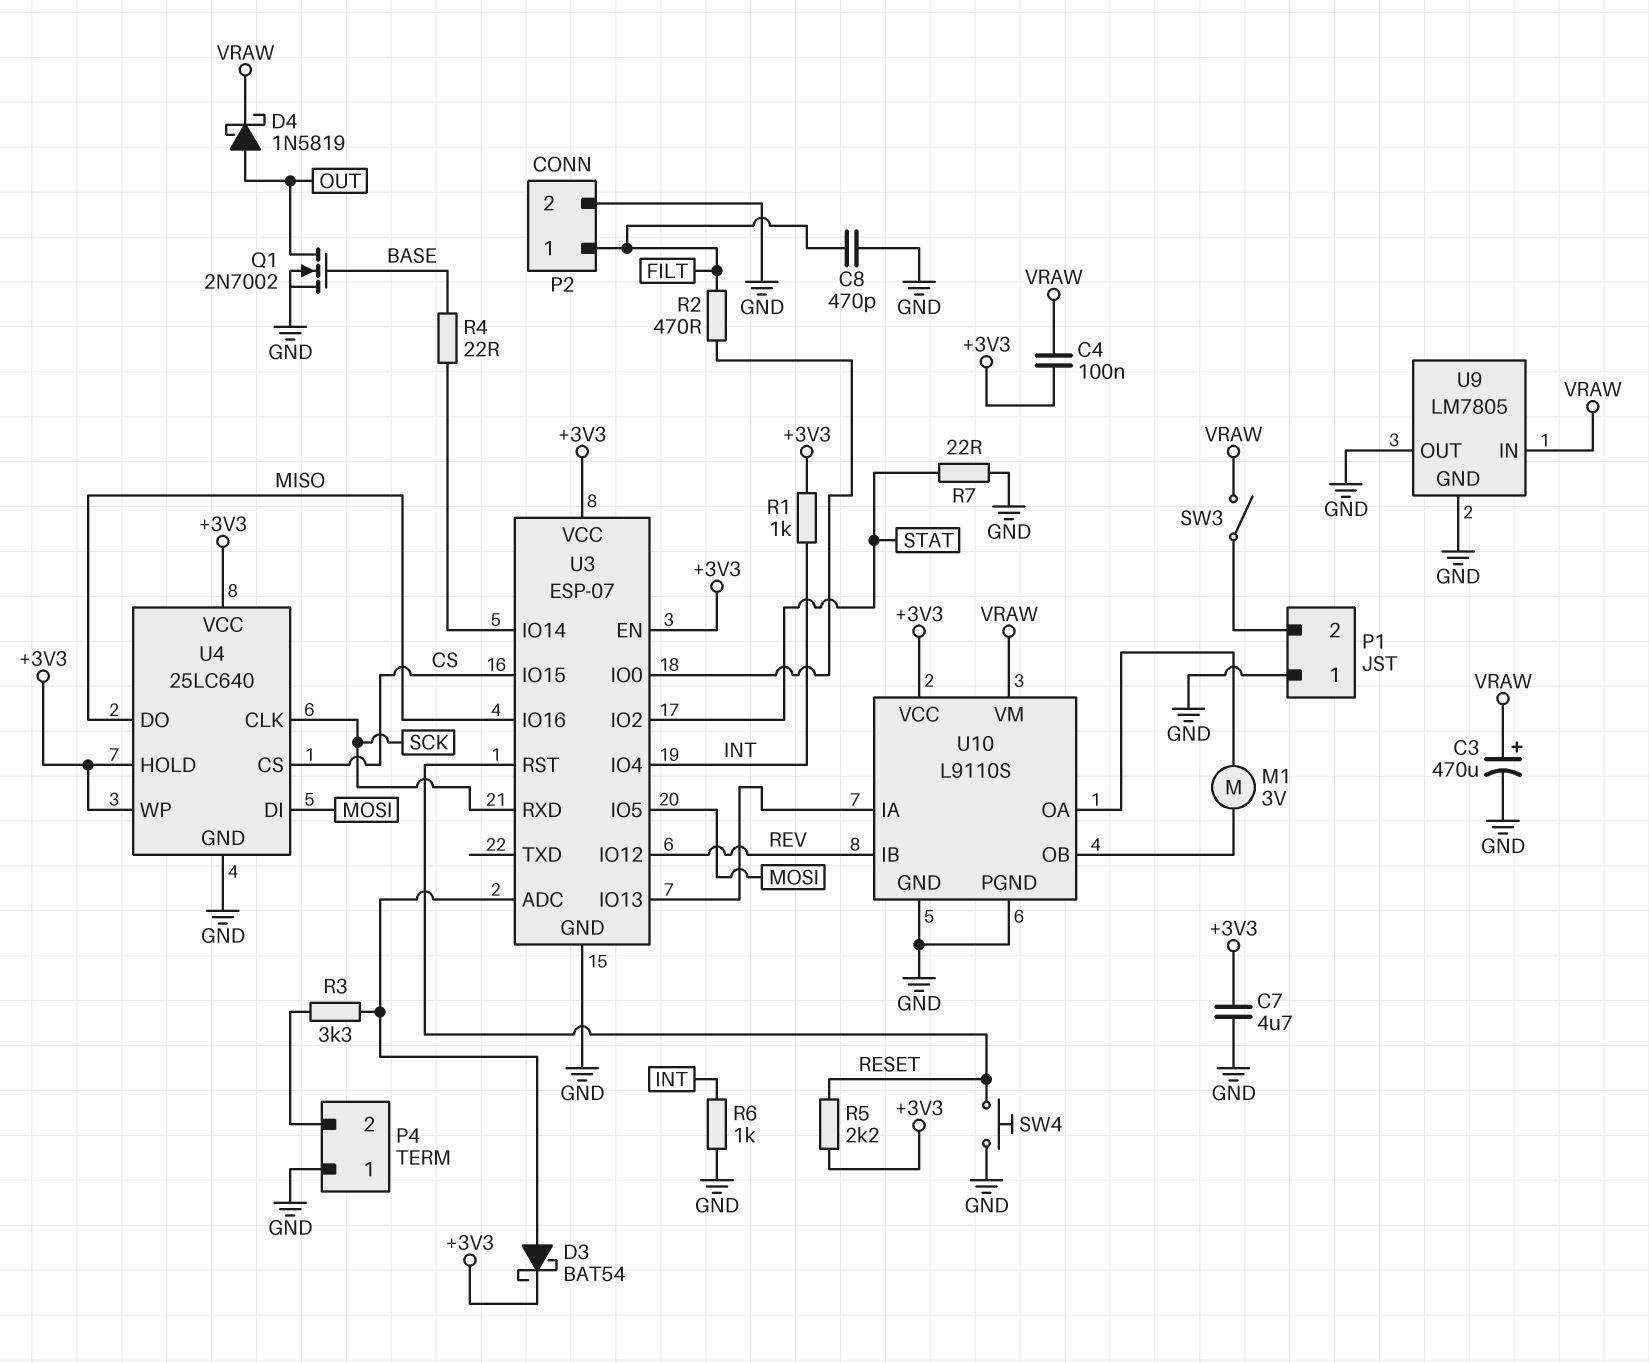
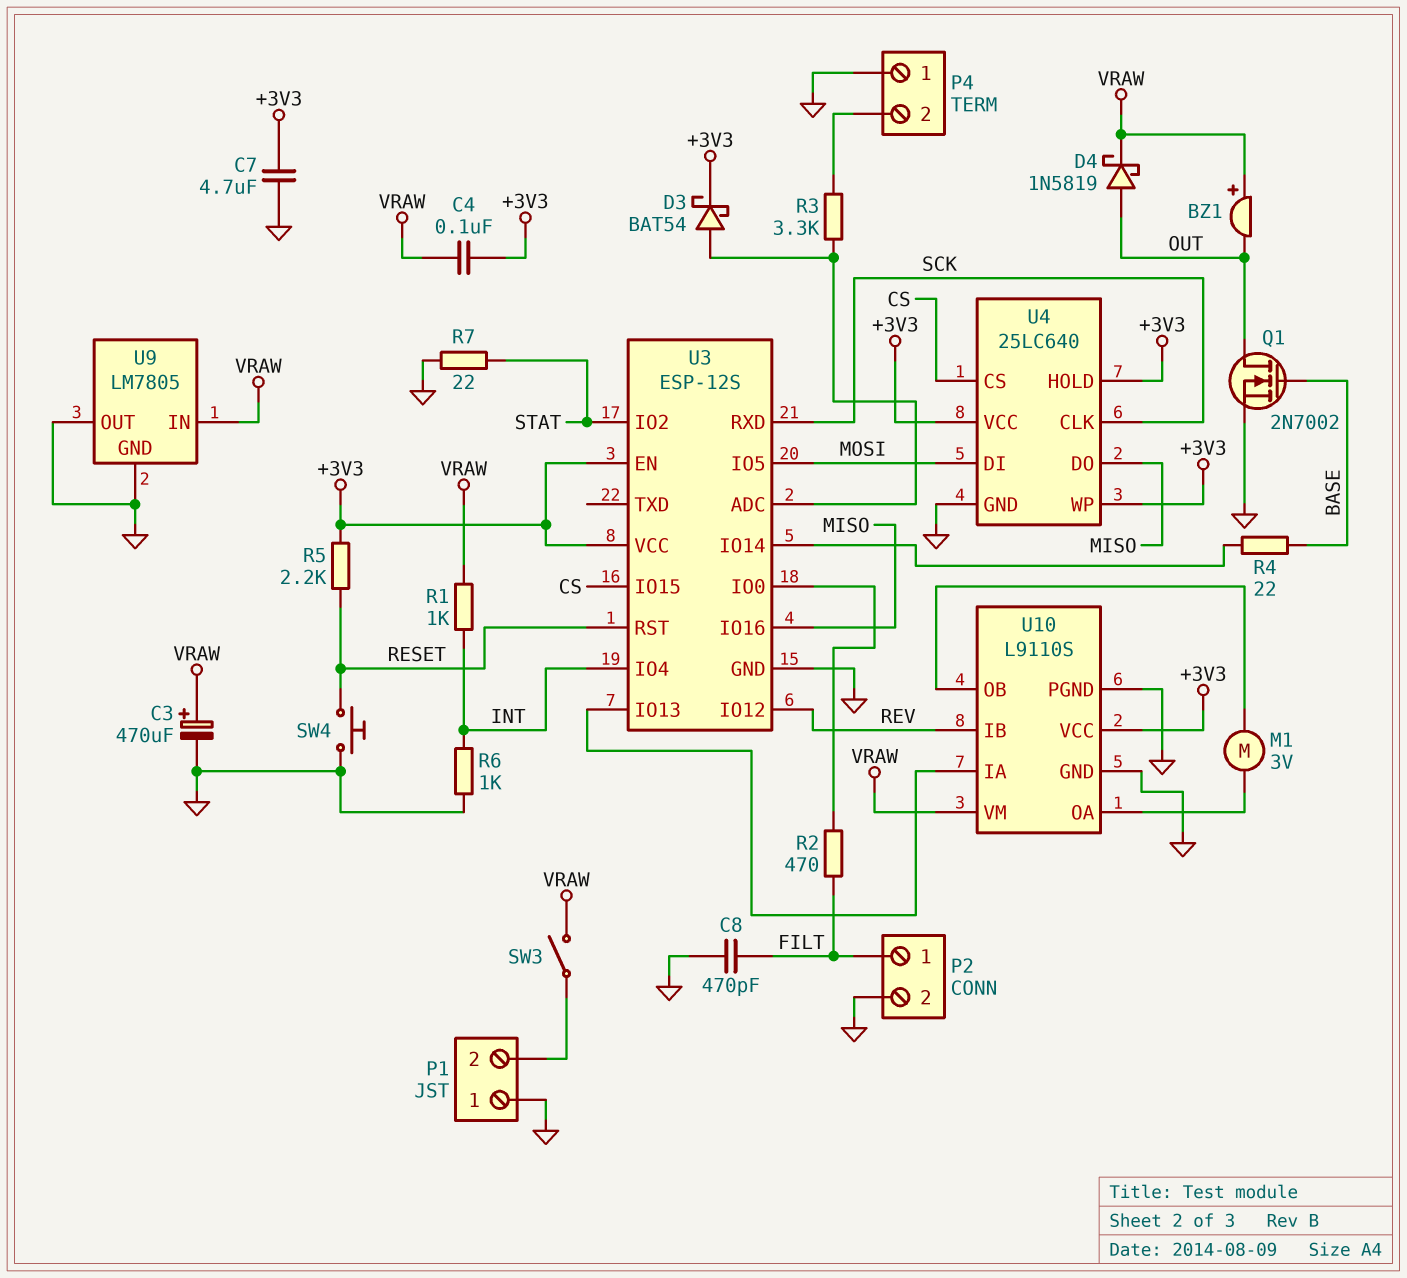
BZ1: none -> buzzer (plus VRAW, minus OUT)
R1: 1k (+3V3, INT) -> 1k (INT, VRAW)
U3: ESP-07 -> ESP-12S

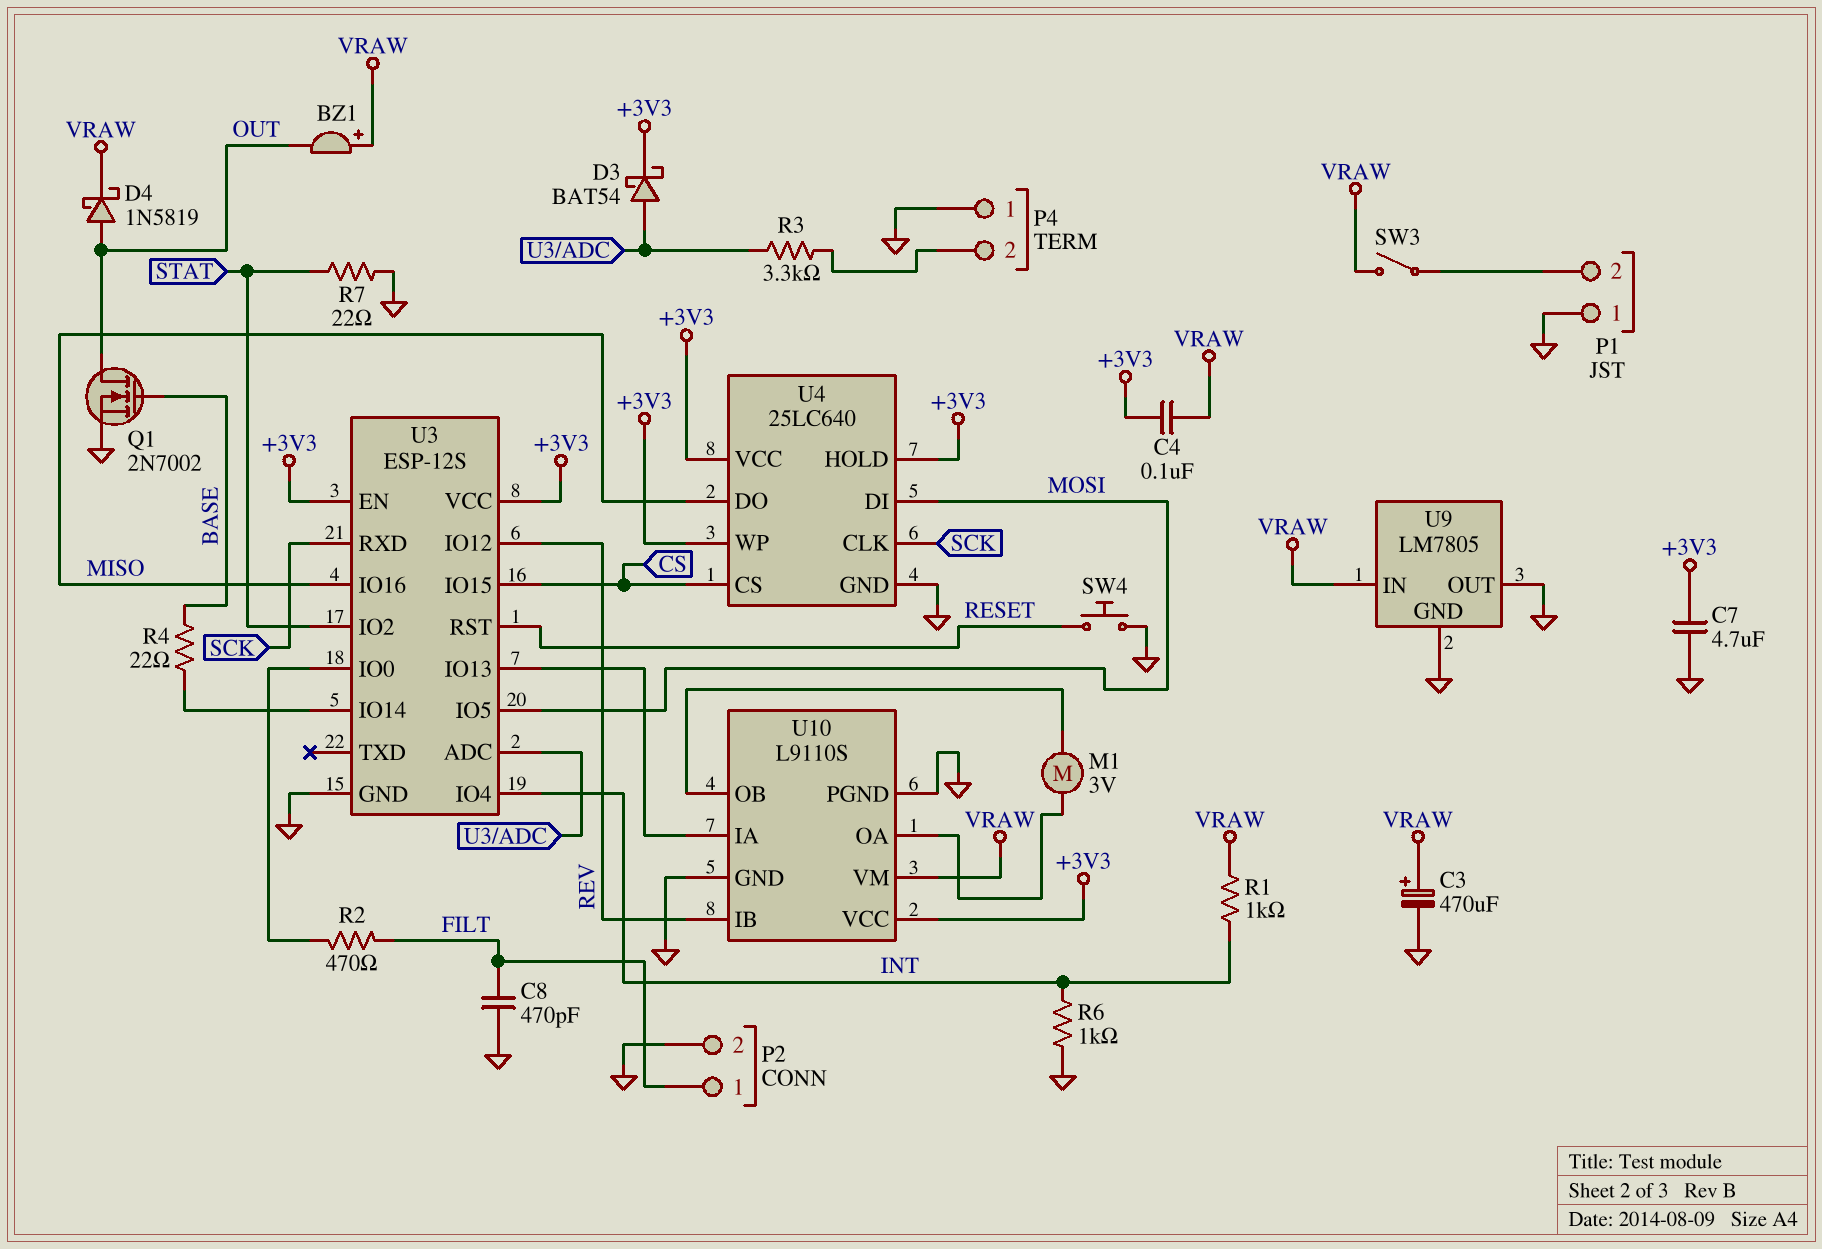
R5: 2.2k (+3V3, RESET) -> none

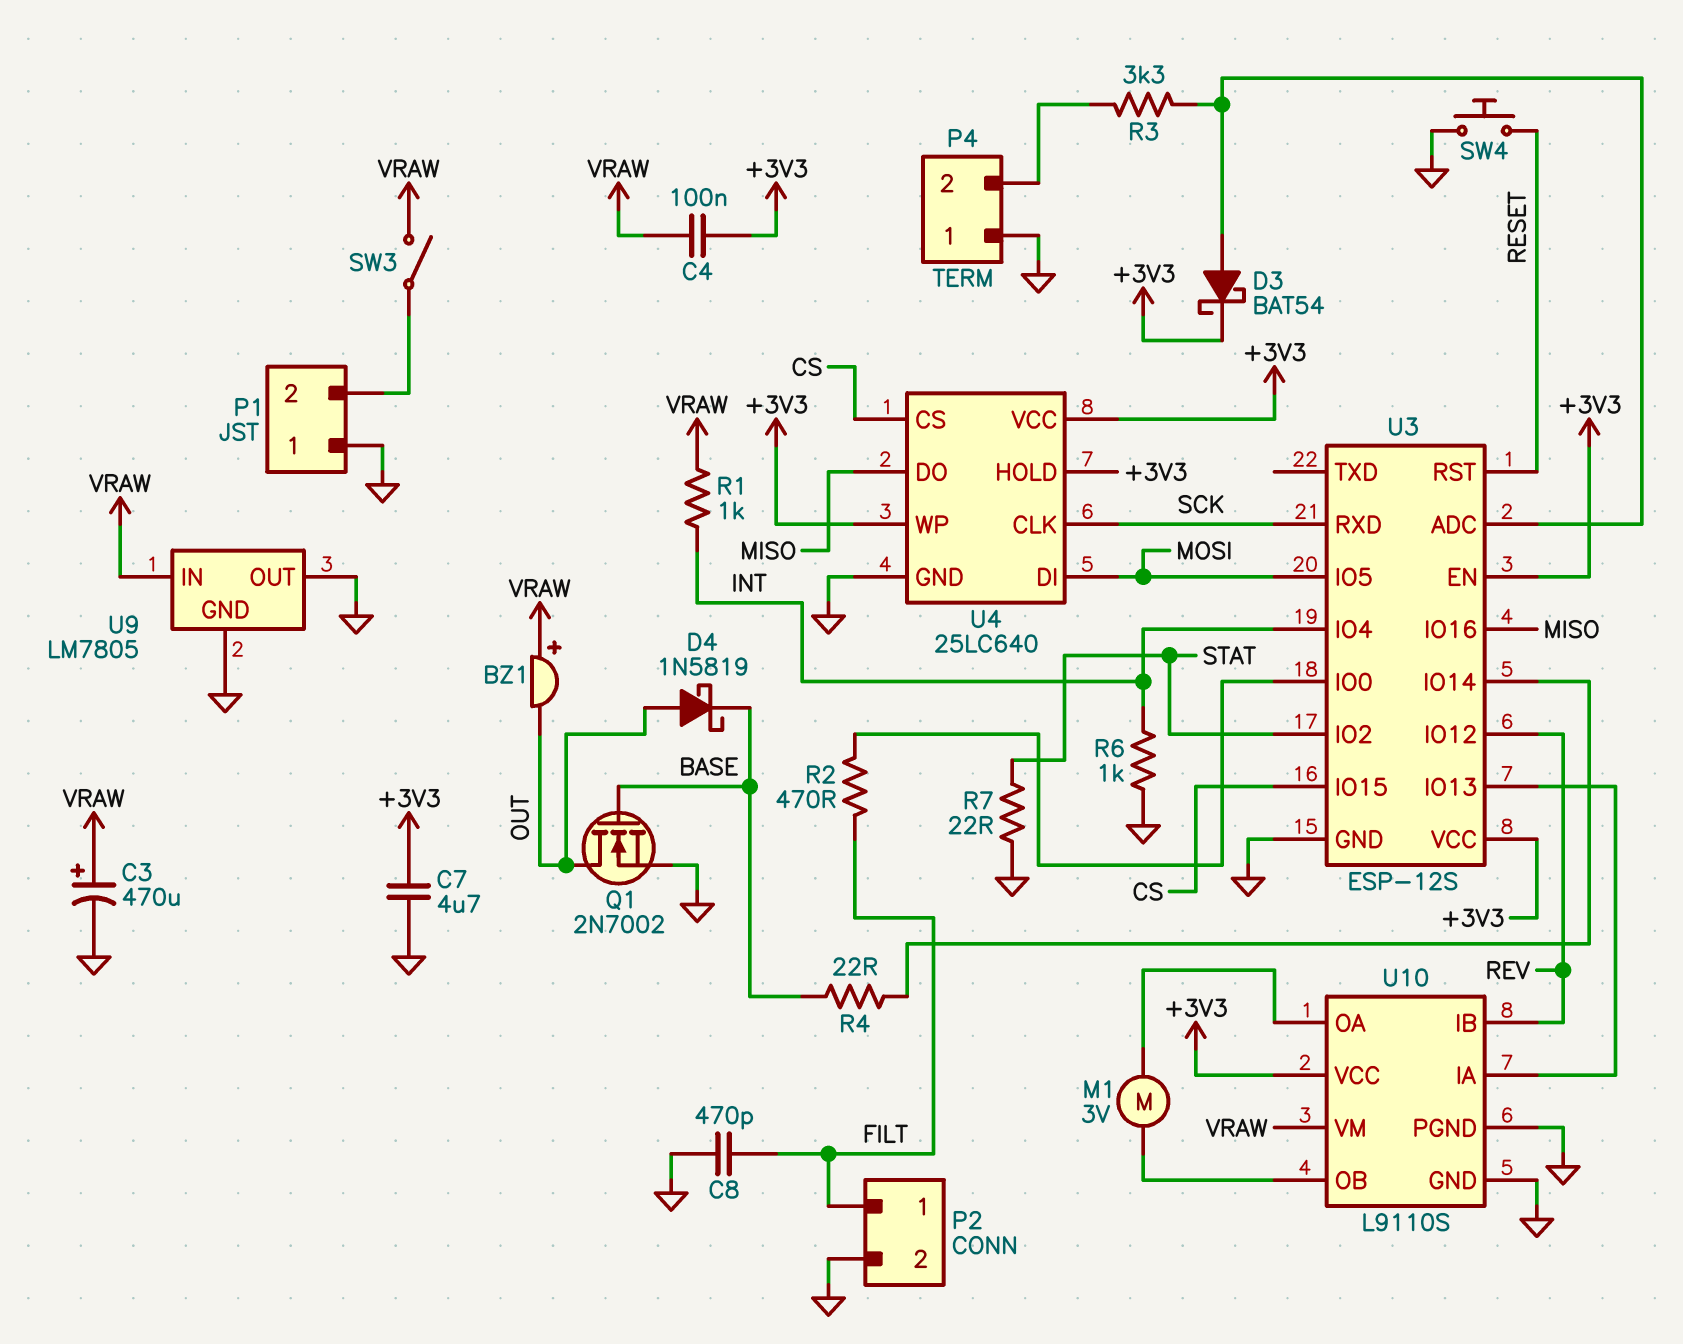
D4: schottky 1N5819 (A OUT, K VRAW) -> schottky 1N5819 (A OUT, K BASE)

